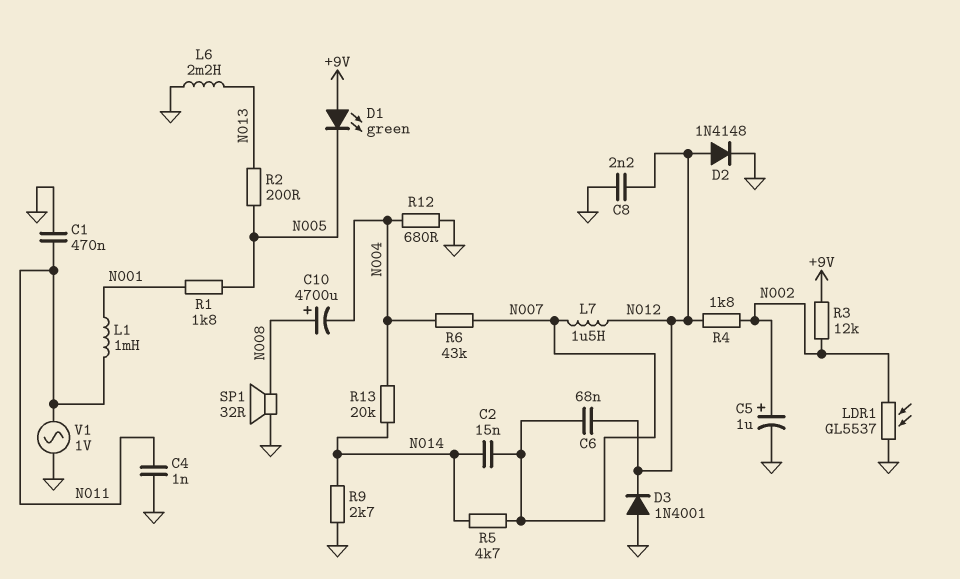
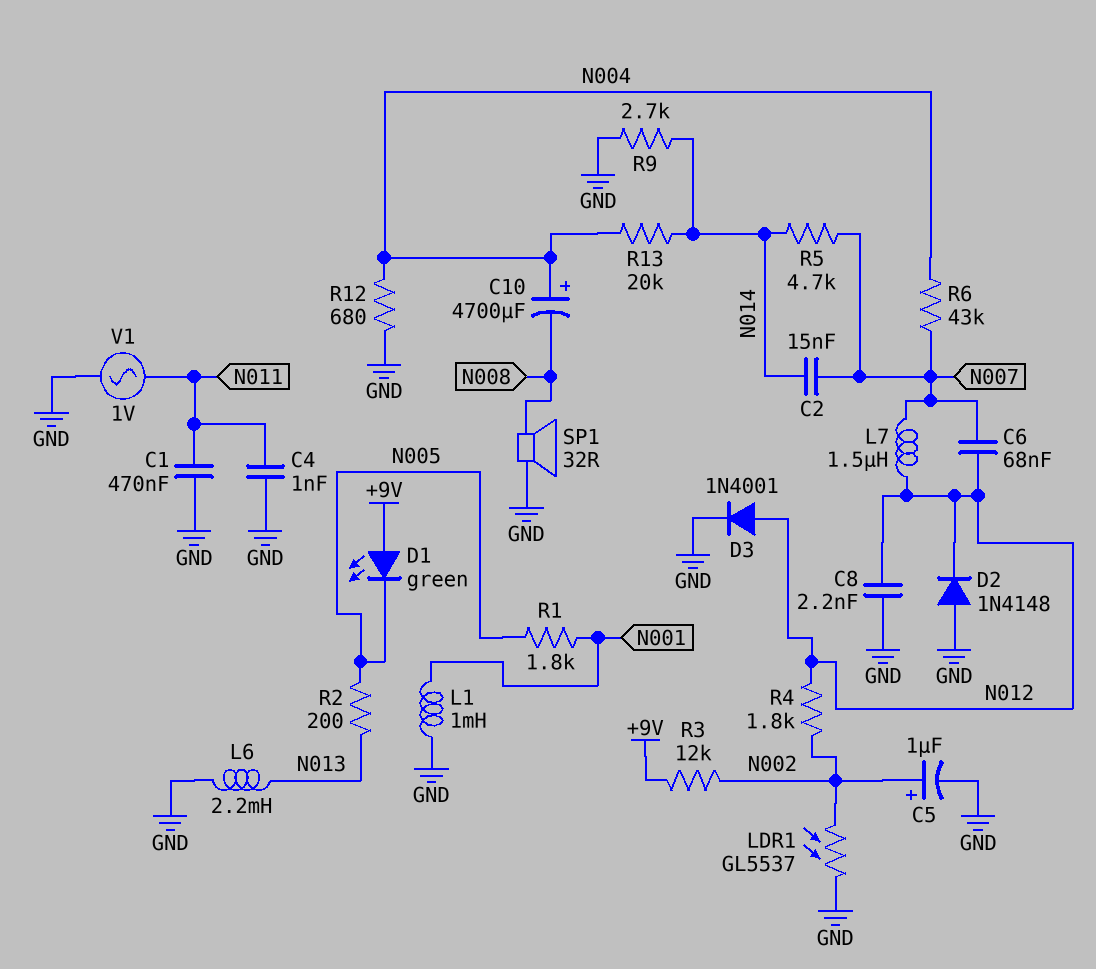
C10: 4700uF (plus N008, minus N004) -> 4700uF (plus N004, minus N008)
D2: diode 1N4148 (A N012, K GND) -> diode 1N4148 (A GND, K N012)
D3: diode 1N4001 (A GND, K N012) -> diode 1N4001 (A N012, K GND)
L1: 1mH (N001, N011) -> 1mH (GND, N001)

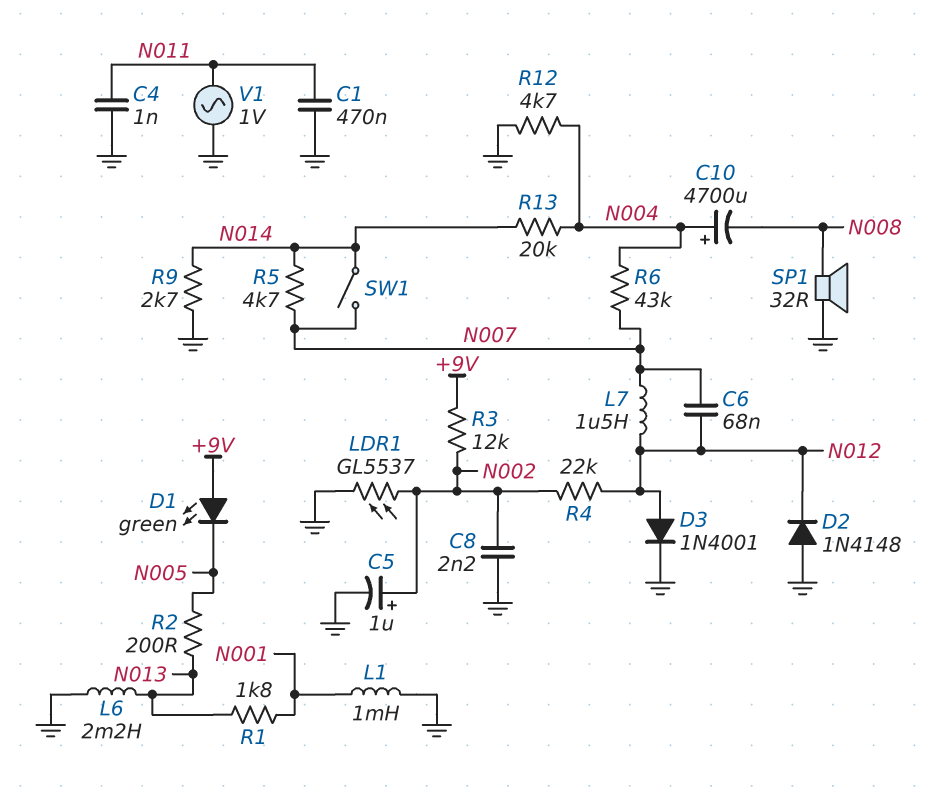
C2: 15nF (N007, N014) -> none
C8: 2.2nF (GND, N012) -> 2.2nF (GND, N002)
R1: 1.8k (N001, N005) -> 1.8k (N001, N013)
R4: 1.8k (N002, N012) -> 22k (N002, N012)
R12: 680 (GND, N004) -> 4.7k (GND, N004)
SW1: none -> switch (N007, N014)

